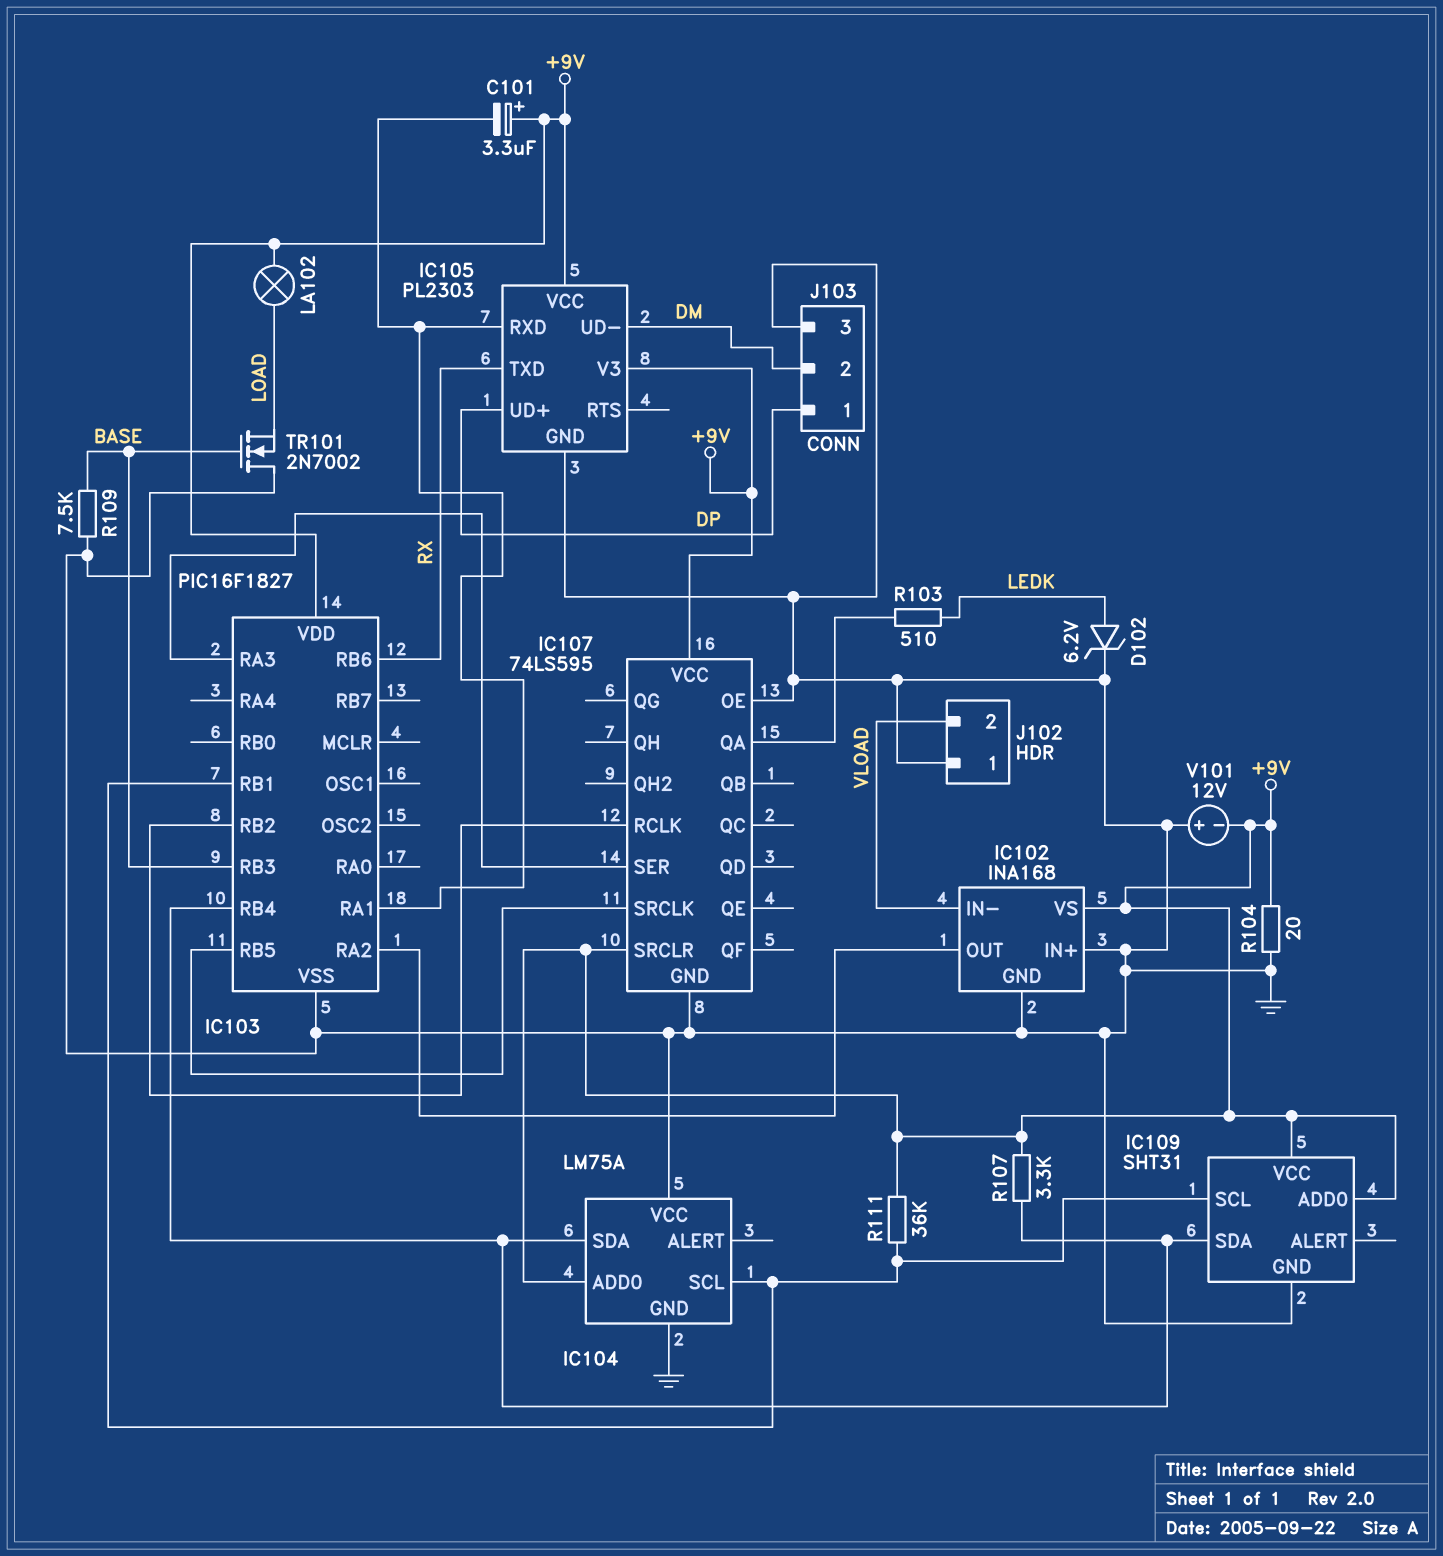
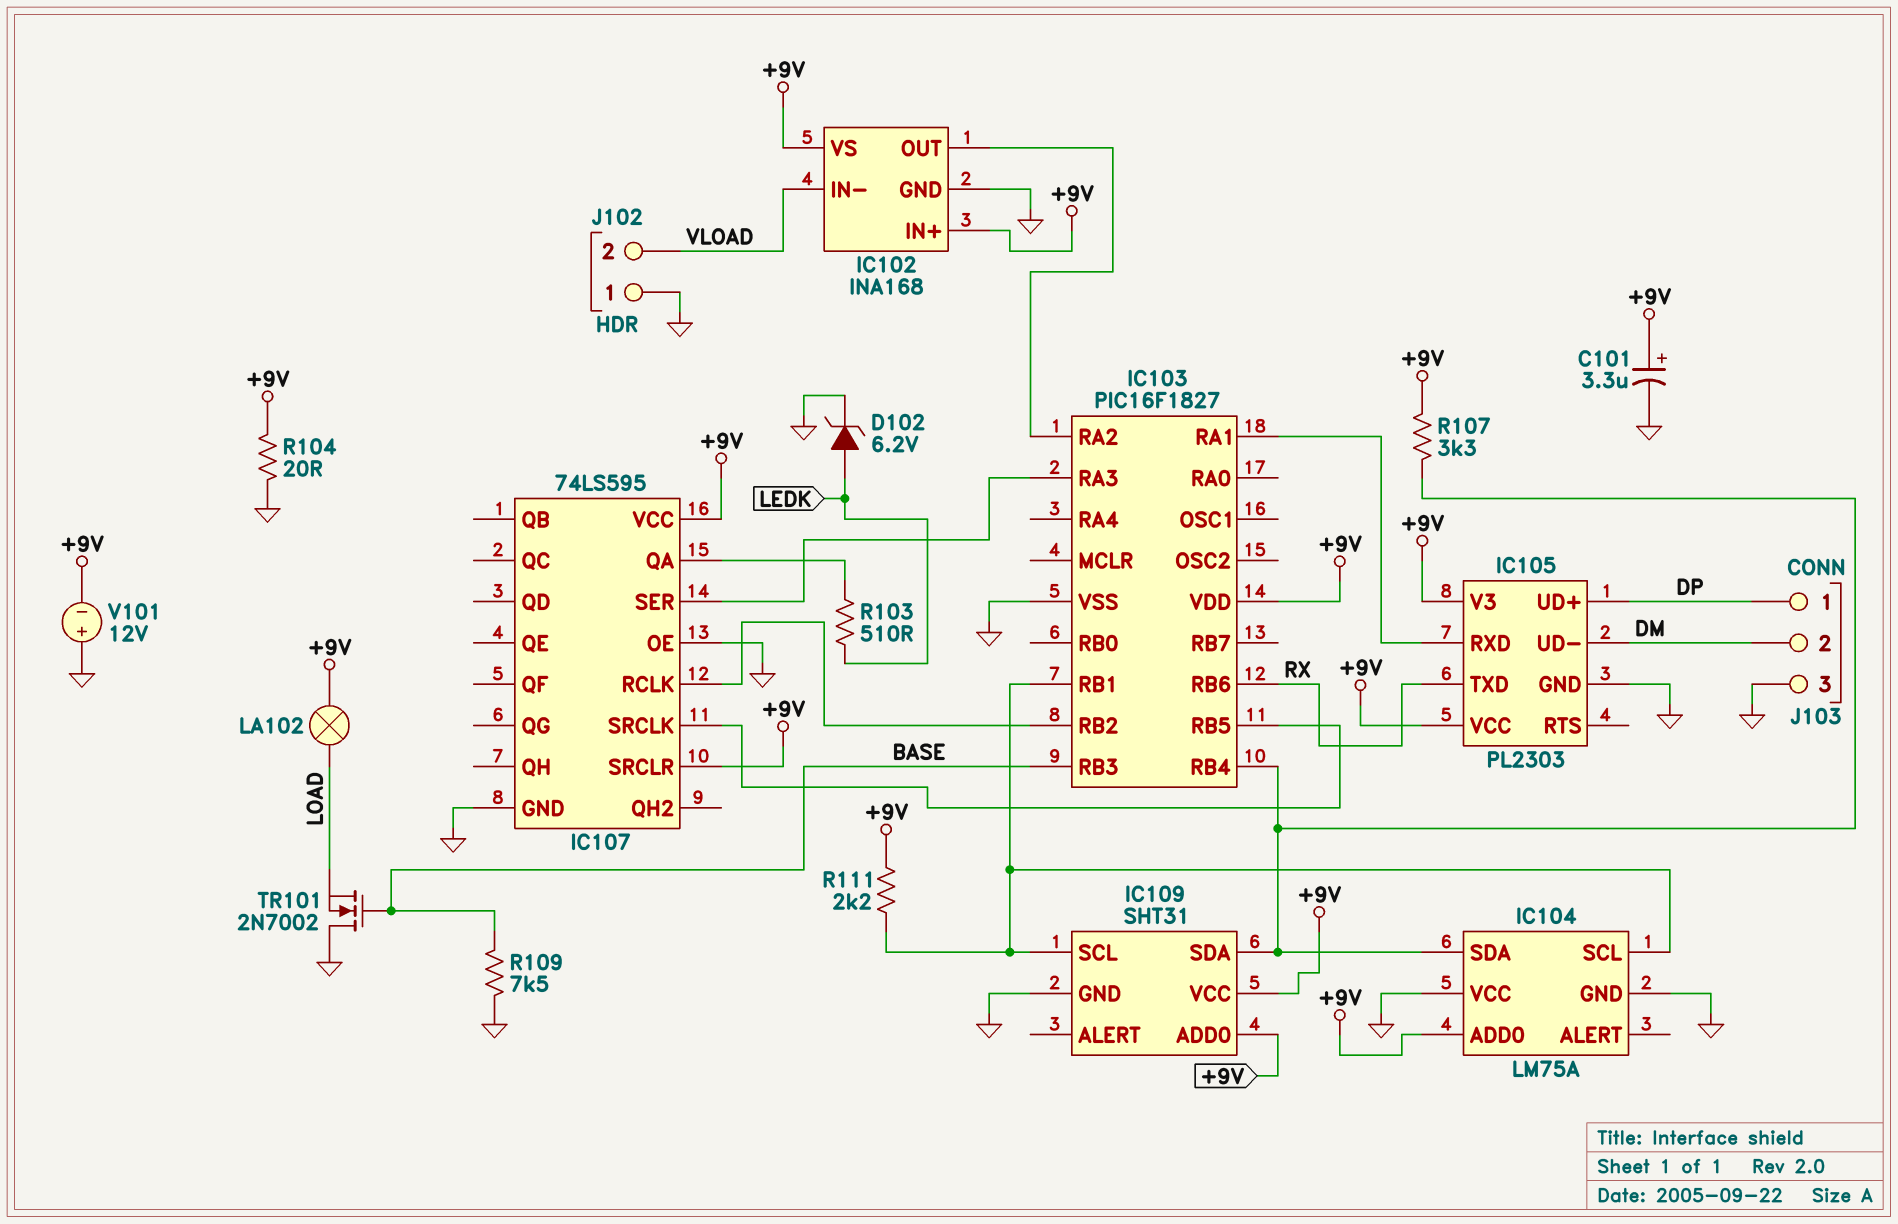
C101: 3.3uF (plus +9V, minus IC103/RA1) -> 3.3uF (plus +9V, minus GND)
IC102 pin IN+: GND -> +9V
R111: 36k (+9V, IC103/RB1) -> 2.2k (+9V, IC103/RB1)

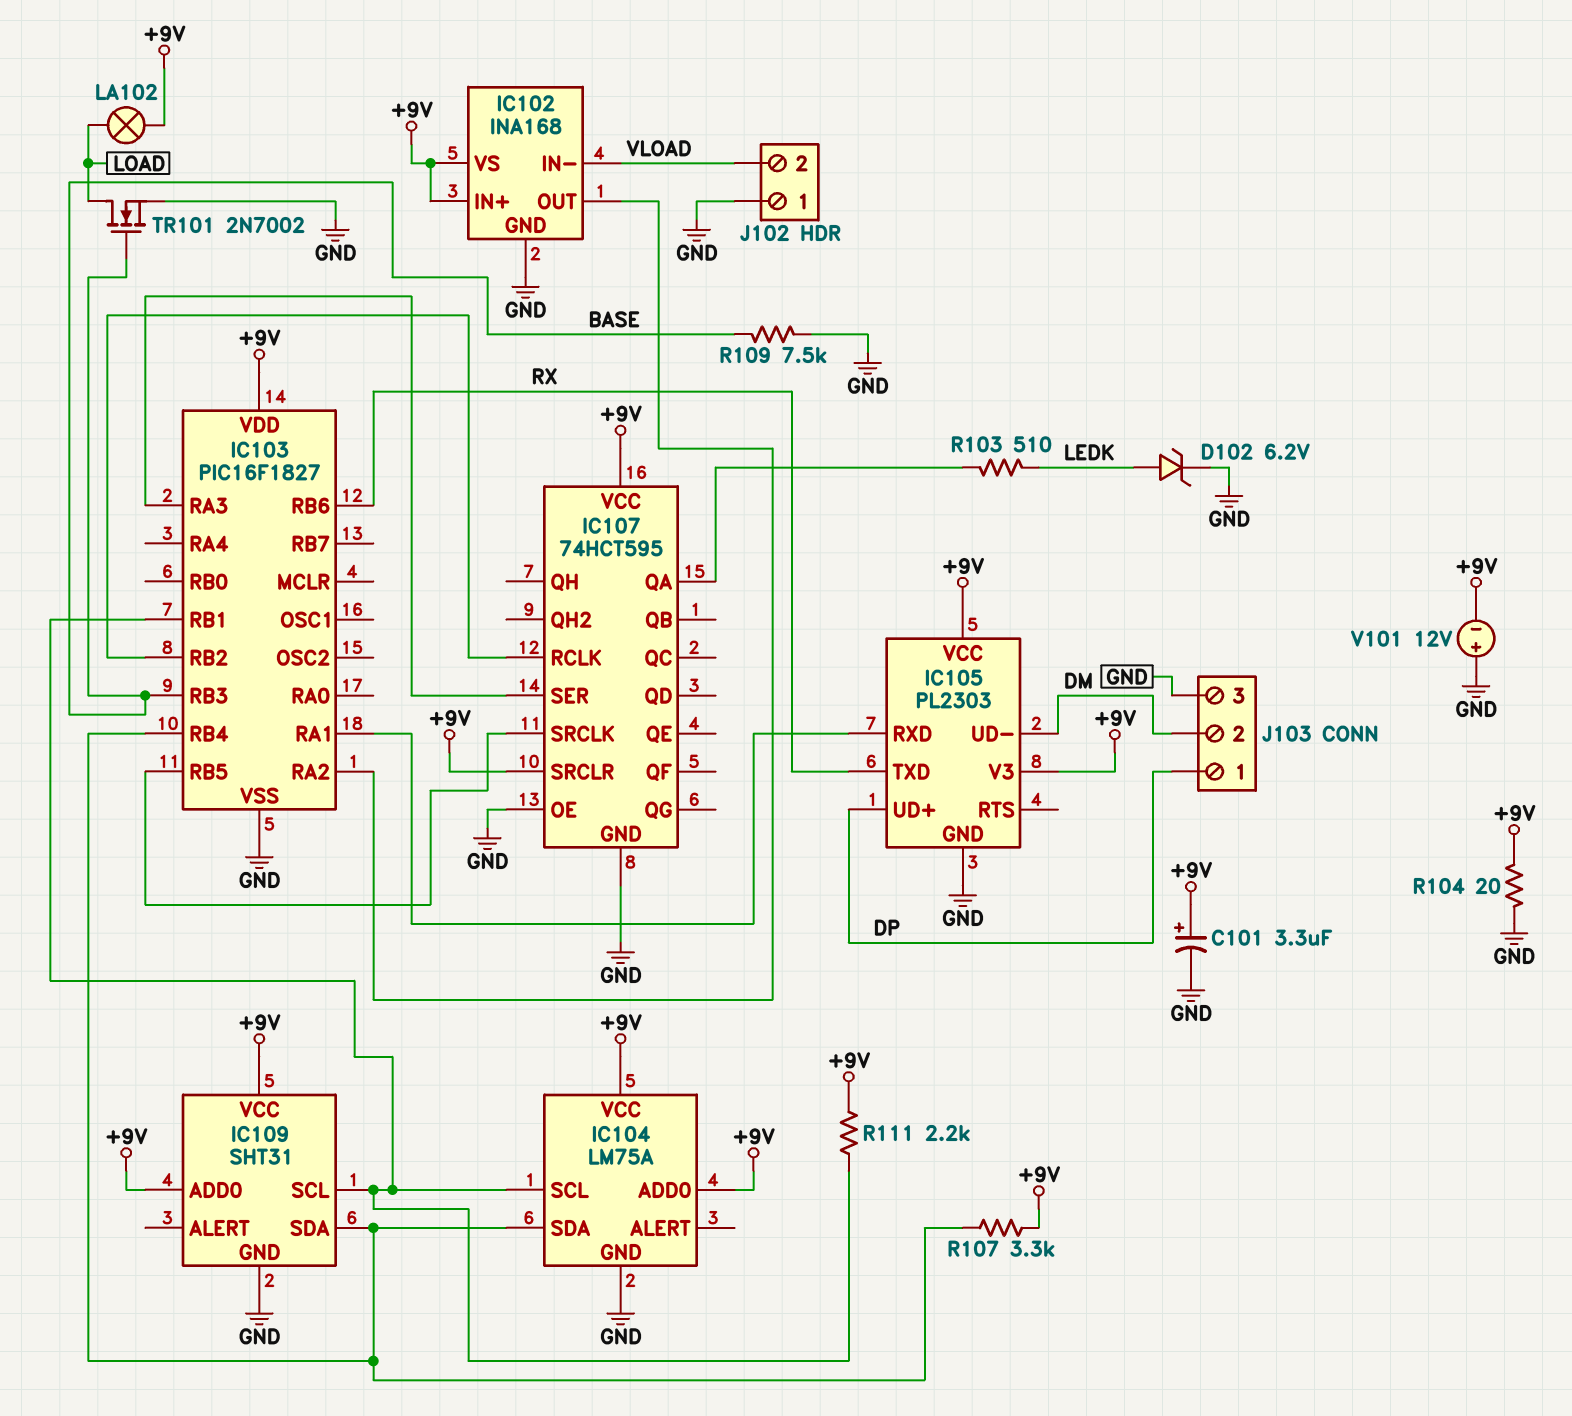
IC104 pin VCC: GND -> +9V
IC107: 74LS595 -> 74HCT595
TR101: NMOS 2N7002 (G BASE, D GND, S LOAD) -> NMOS 2N7002 (G BASE, D LOAD, S GND)

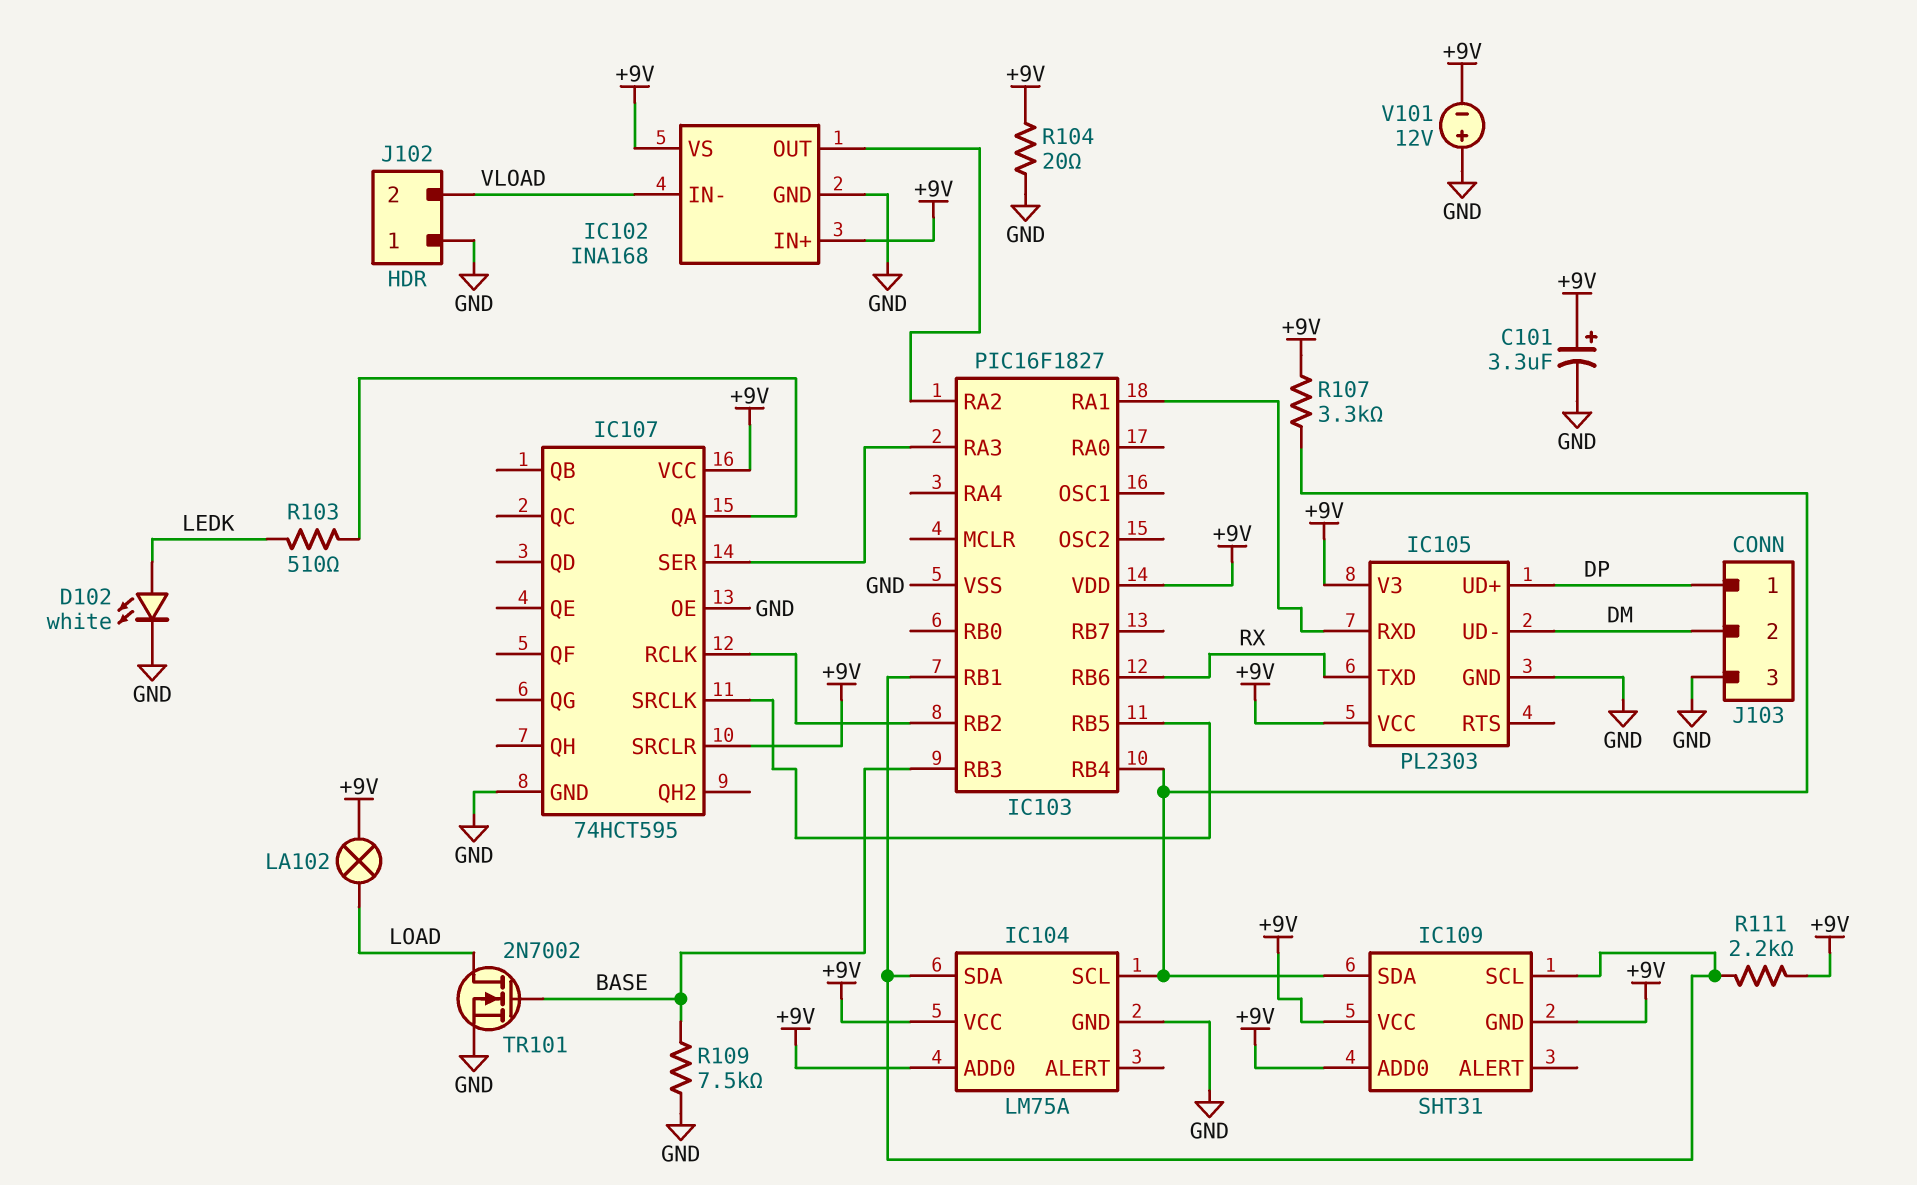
D102: zener 6.2V (A LEDK, K GND) -> LED white (A LEDK, K GND)
IC104 pin SCL: IC103/RB1 -> IC103/RB4
IC104 pin SDA: IC103/RB4 -> IC103/RB1
IC109 pin GND: GND -> +9V

